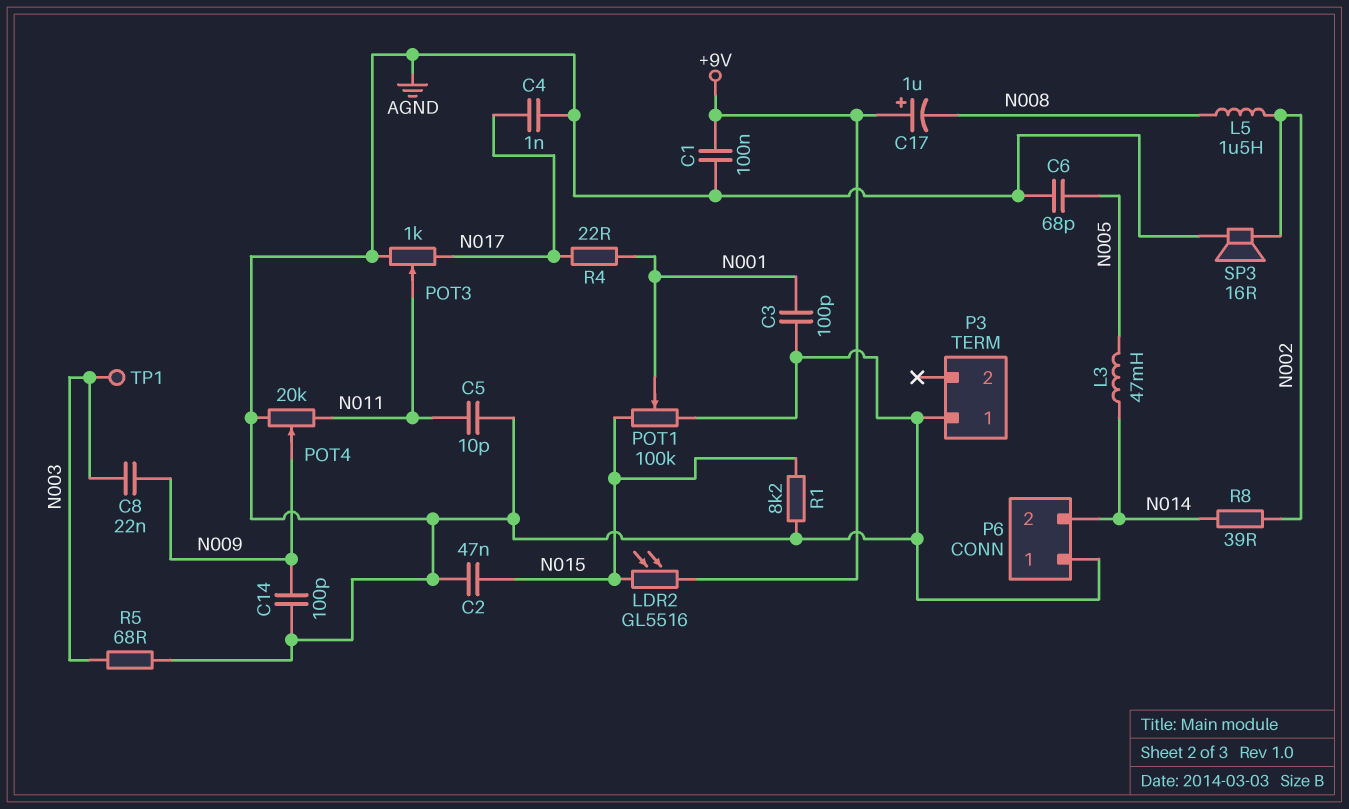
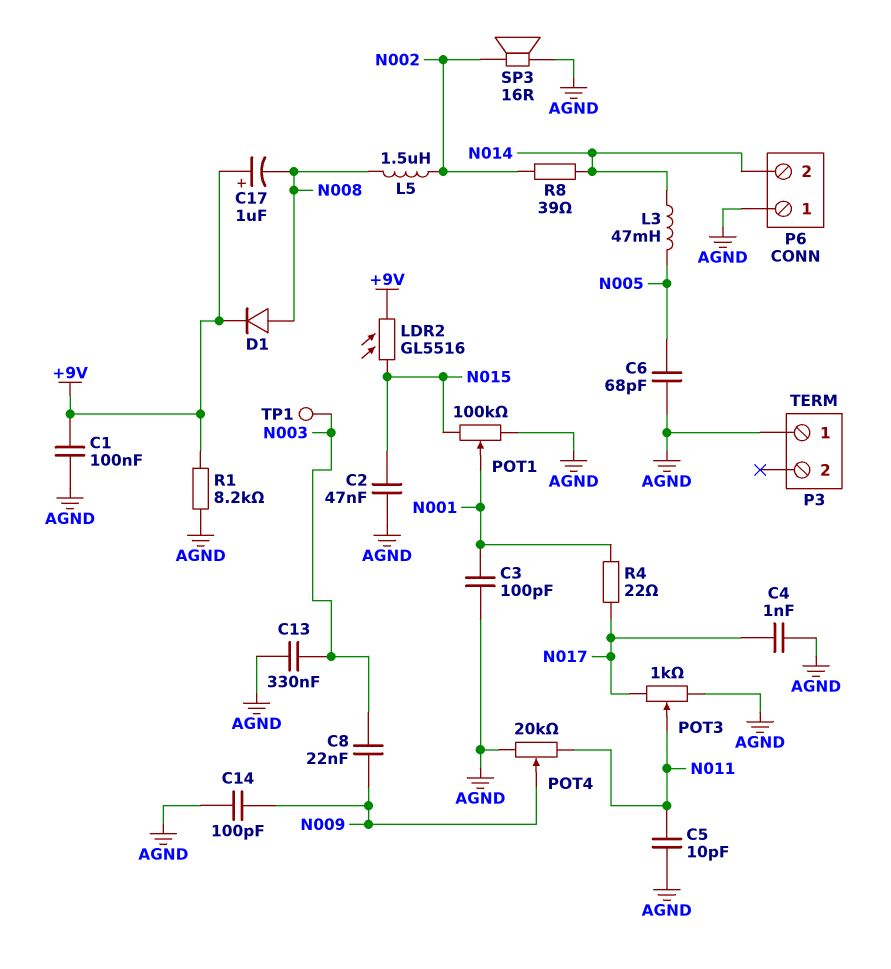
C13: none -> 330nF (AGND, N003)
D1: none -> diode (A N008, K +9V)
R1: 8.2k (AGND, N015) -> 8.2k (+9V, AGND)
R5: 68 (AGND, N003) -> none

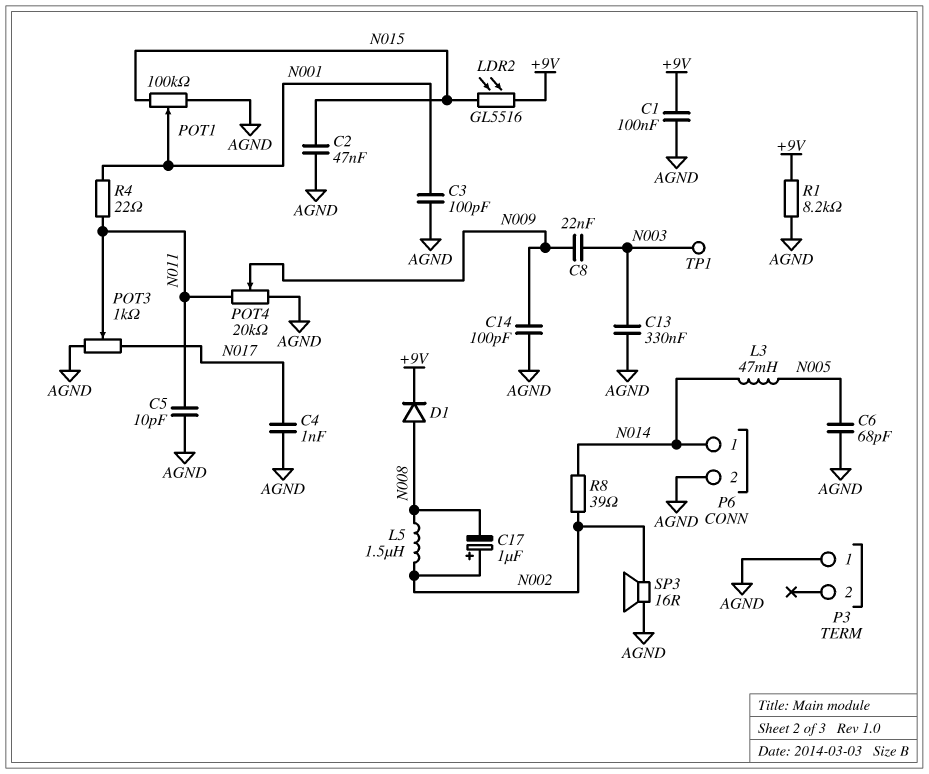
C17: 1uF (plus +9V, minus N008) -> 1uF (plus N002, minus N008)
P6 pin 1: AGND -> N014
P6 pin 2: N014 -> AGND
R4: 22 (N001, N017) -> 22 (N001, N011)

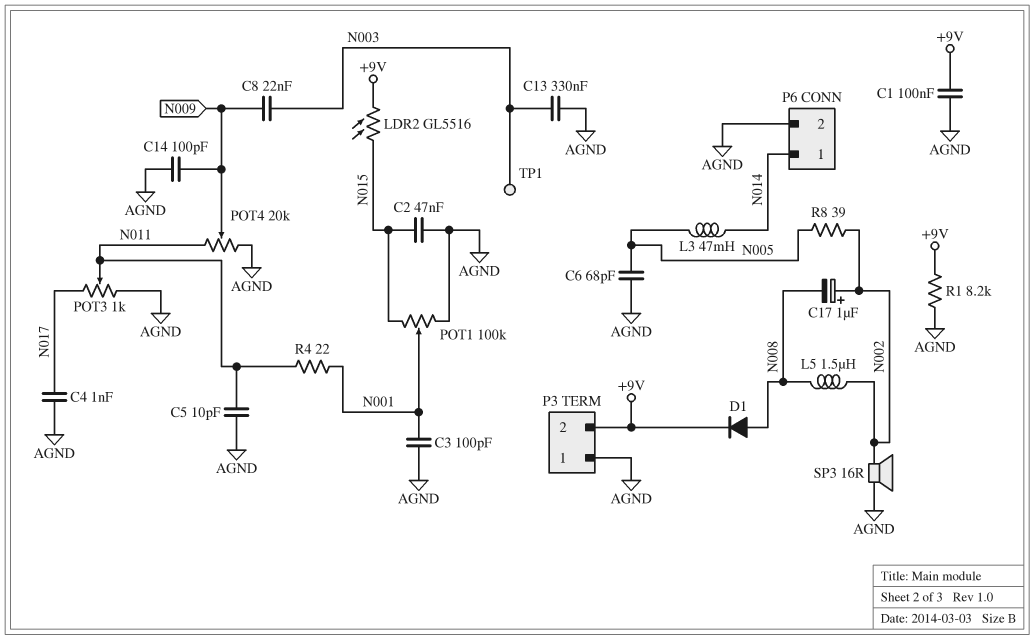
P3 pin 2: none -> +9V
R8: 39 (N002, N014) -> 39 (N002, N005)

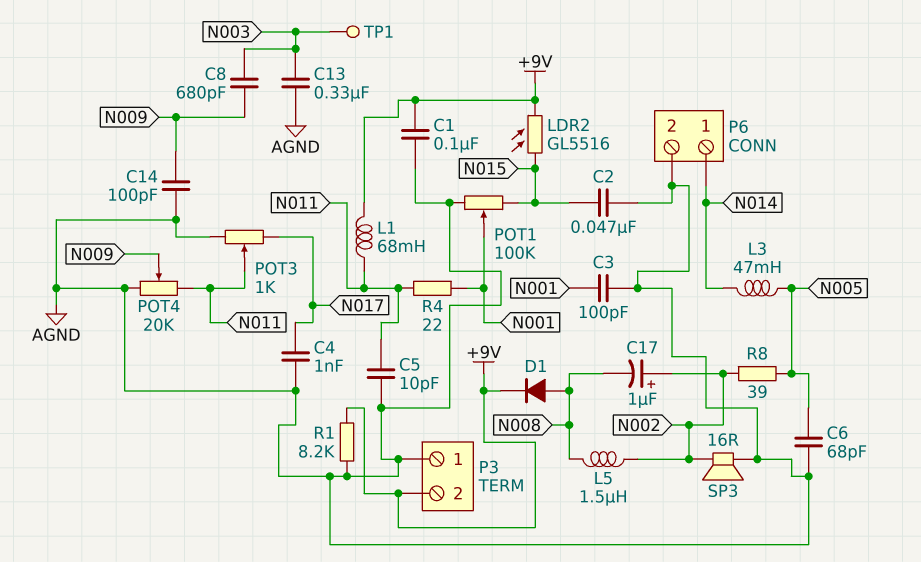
C8: 22nF (N003, N009) -> 680pF (N003, N009)
L1: none -> 68mH (+9V, N011)

